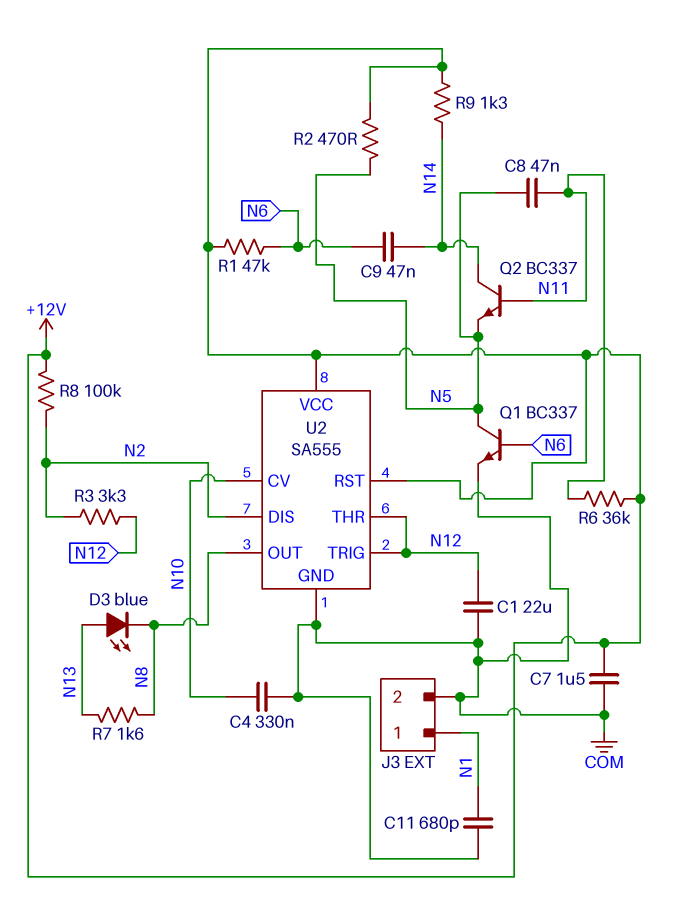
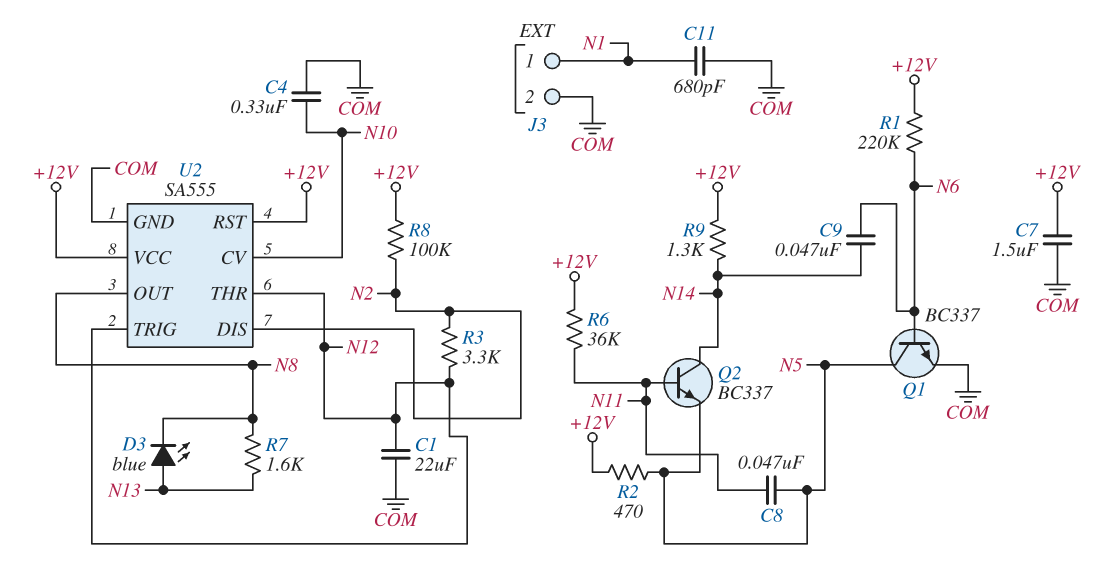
R1: 47k (+12V, N6) -> 220k (+12V, N6)

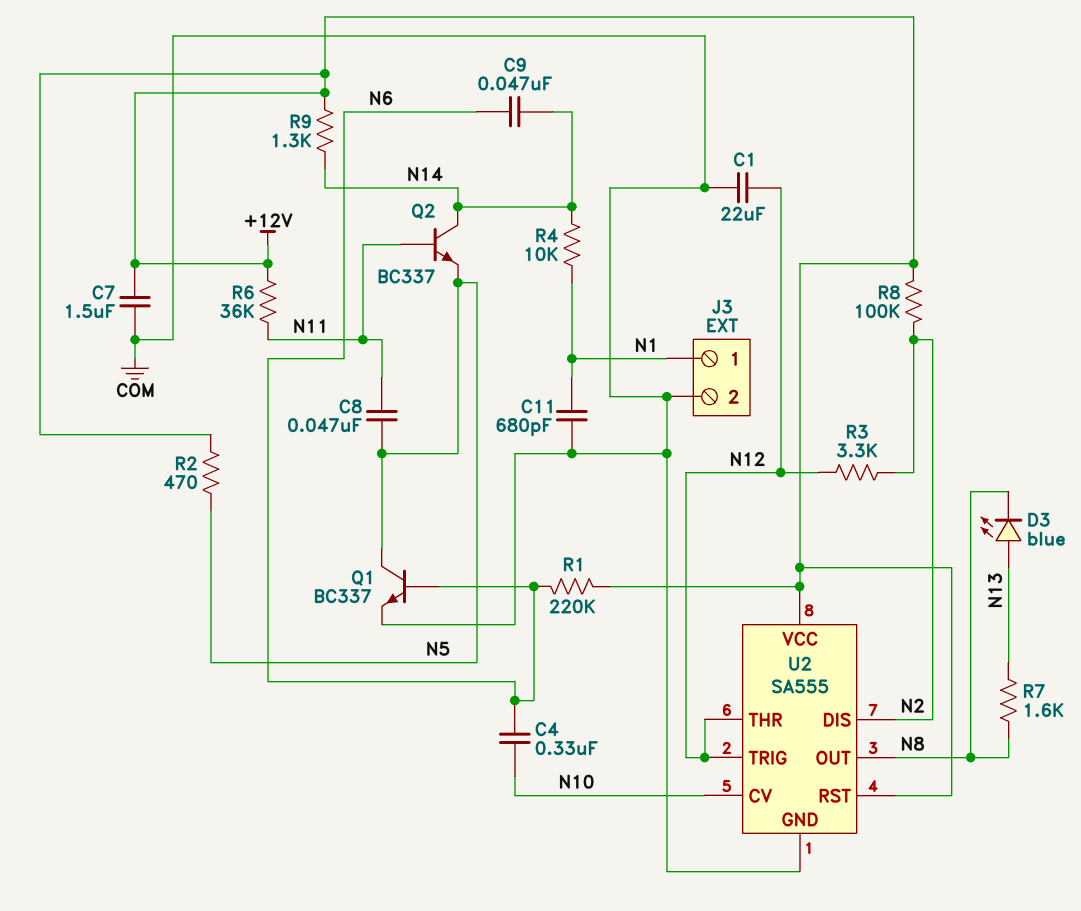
C4: 330nF (COM, N10) -> 330nF (N6, N10)
R4: none -> 10k (N1, N14)

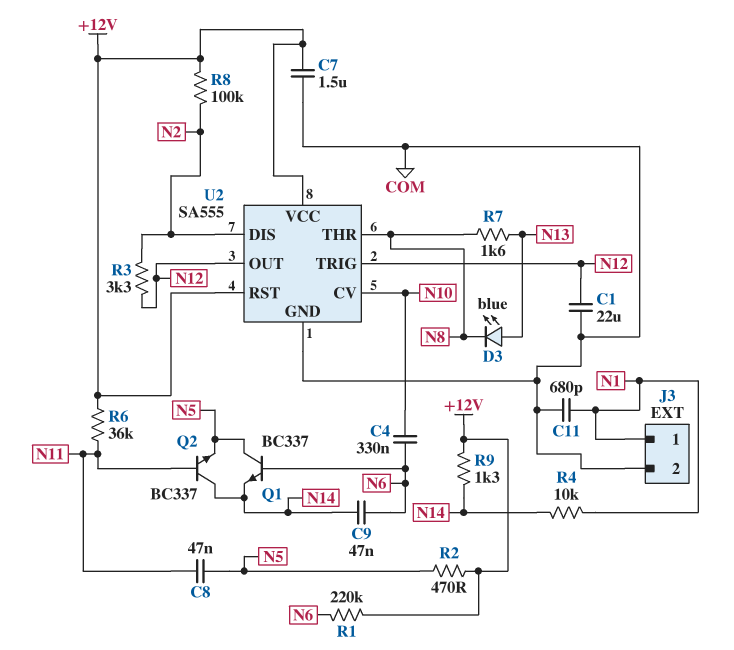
Q1: NPN BC337 (B N6, C N5, E COM) -> NPN BC337 (B N6, C N5, E N14)
U2 pin OUT: N8 -> N12
U2 pin THR: N12 -> N8

